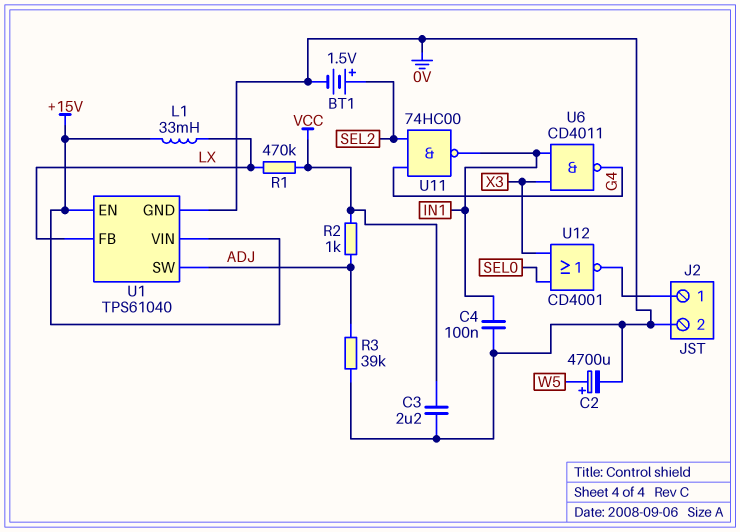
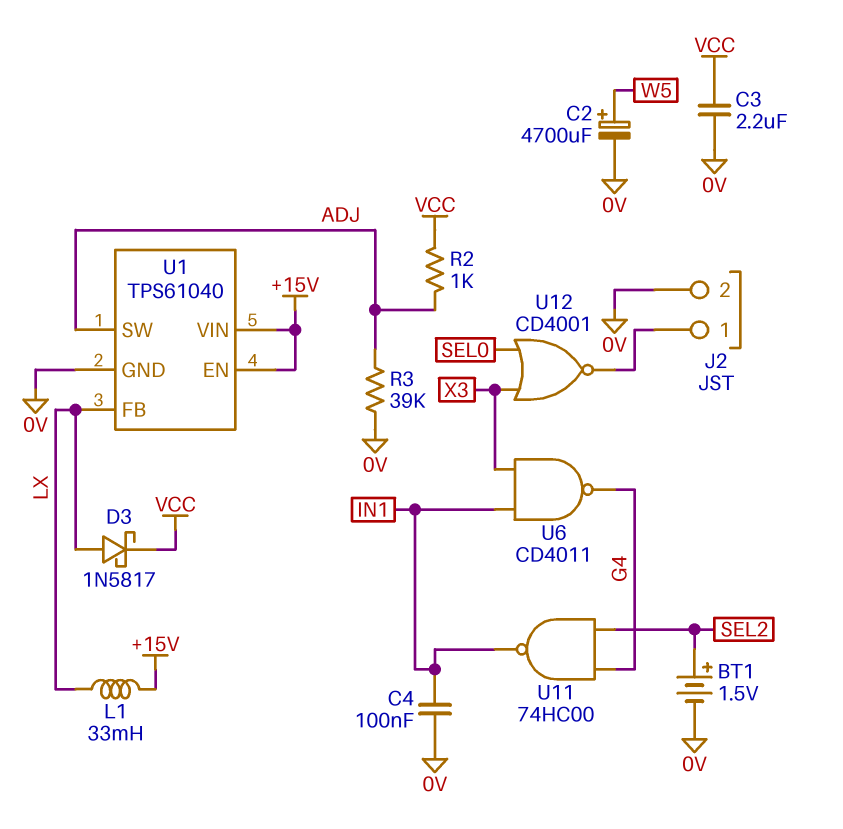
D3: none -> schottky 1N5817 (A LX, K VCC)
R1: 470k (LX, VCC) -> none

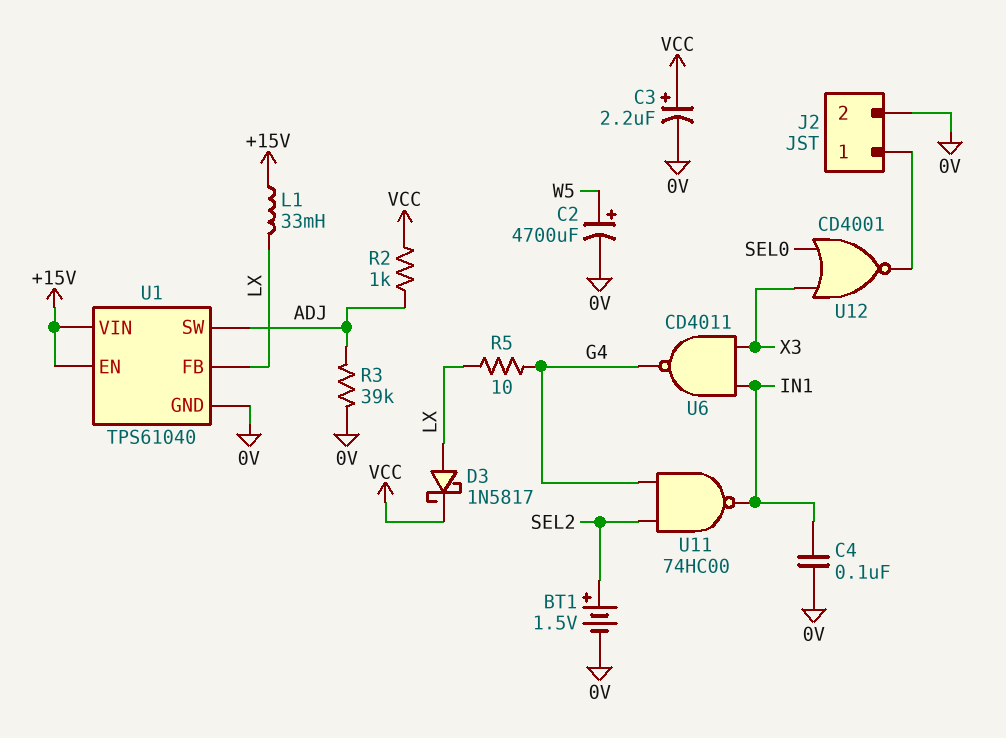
C3: 2.2uF (0V, VCC) -> 2.2uF (plus VCC, minus 0V)
R5: none -> 10 (G4, LX)

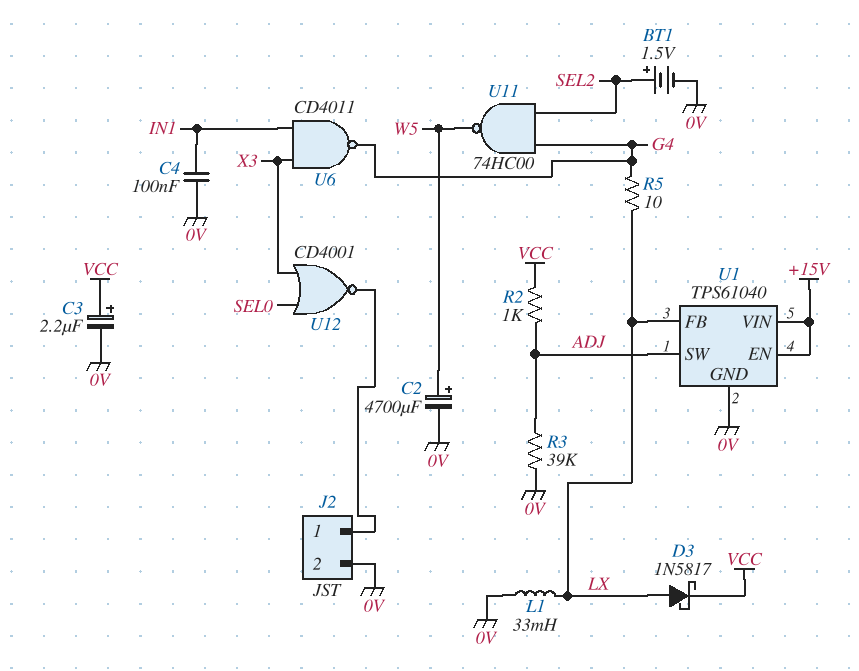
L1: 33mH (+15V, LX) -> 33mH (0V, LX)
U11: NAND 74HC00 (in G4, in SEL2, out IN1) -> NAND 74HC00 (in G4, in SEL2, out W5)

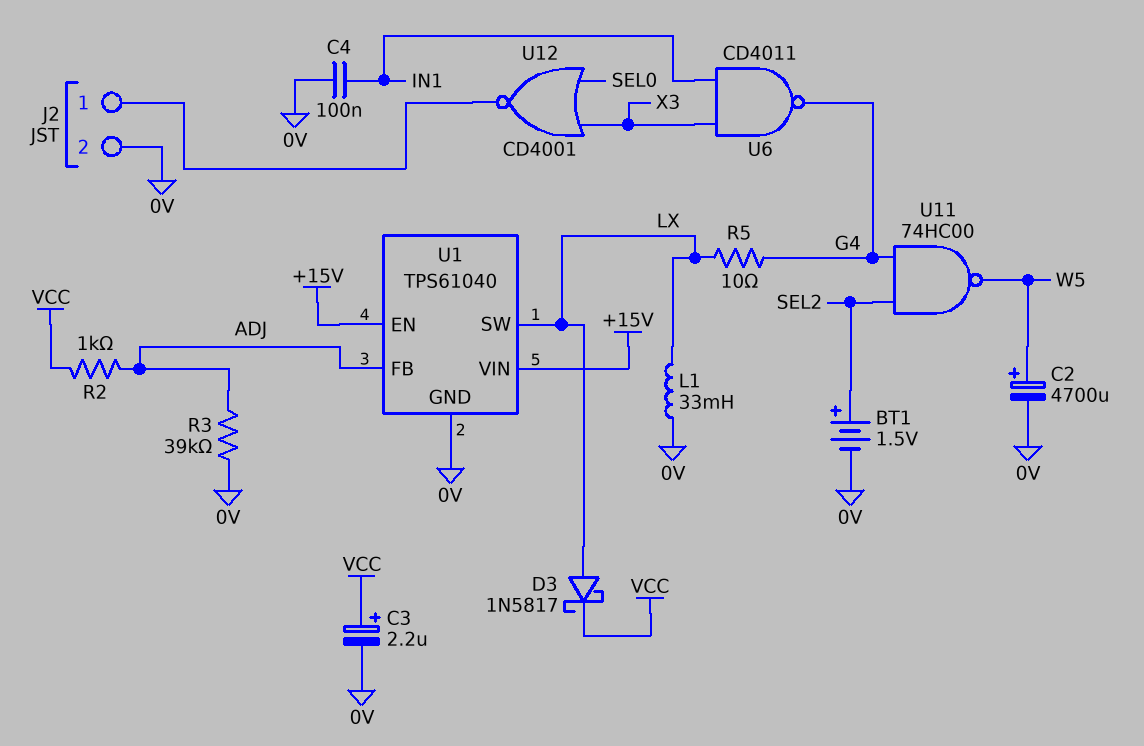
U1 pin FB: LX -> ADJ
U1 pin SW: ADJ -> LX

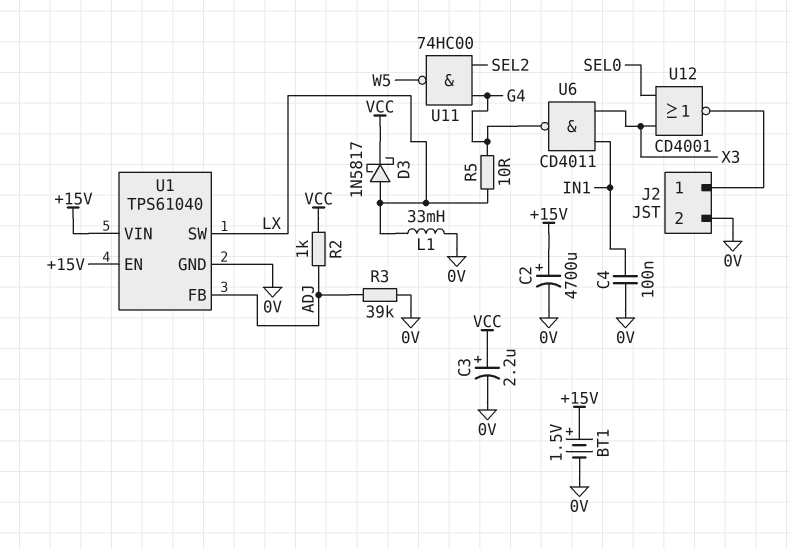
BT1: 1.5V (plus SEL2, minus 0V) -> 1.5V (plus +15V, minus 0V)
C2: 4700uF (plus W5, minus 0V) -> 4700uF (plus +15V, minus 0V)

